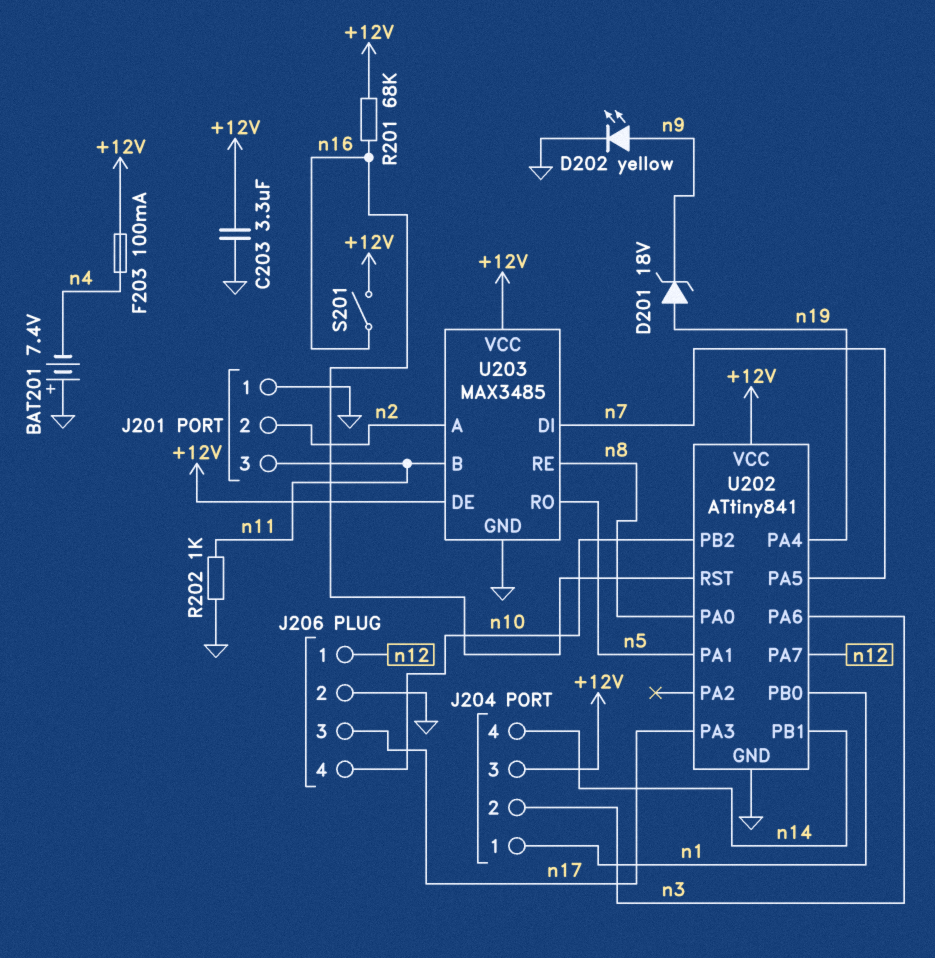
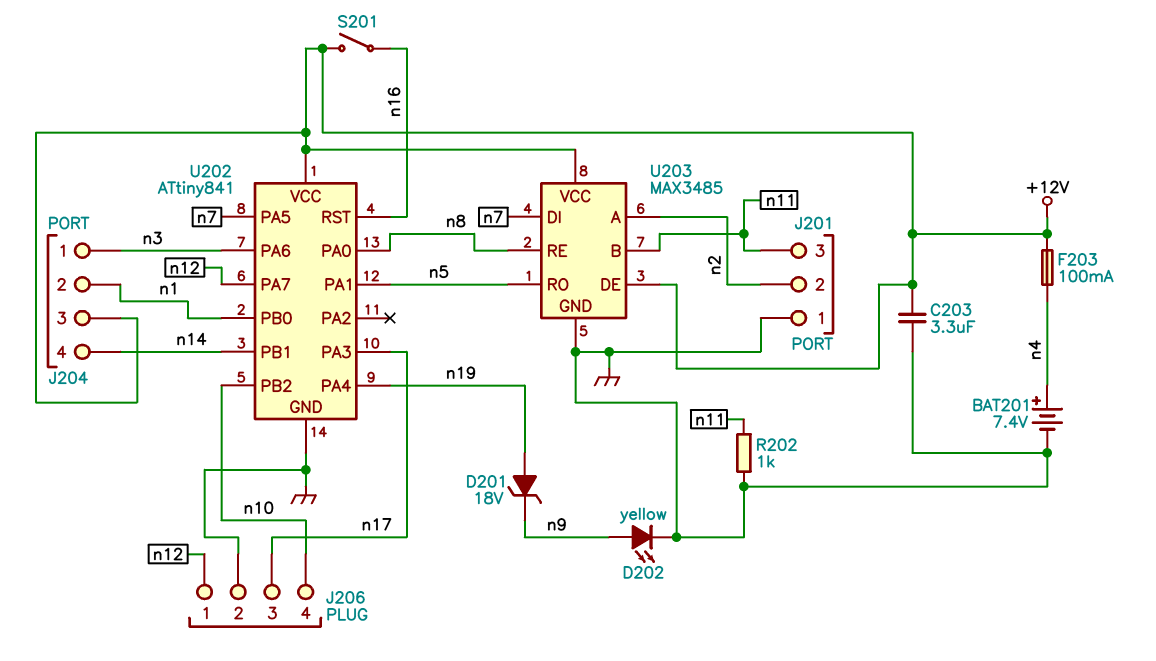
BAT201: 7.4V (plus GND, minus n4) -> 7.4V (plus n4, minus GND)
J204 pin 1: n1 -> n3
J204 pin 2: n3 -> n1
R201: 68k (+12V, n16) -> none

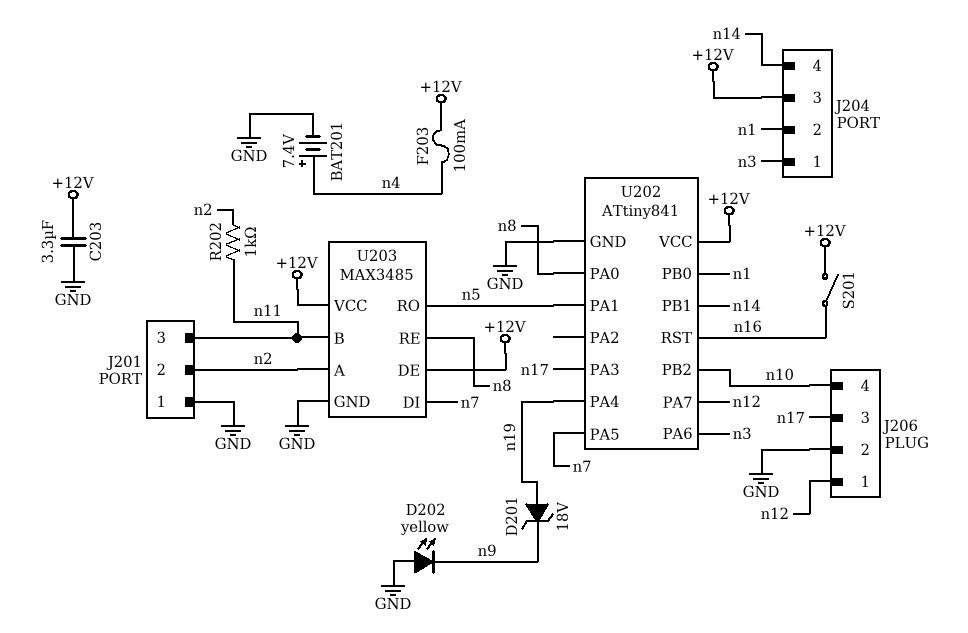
D202: LED yellow (A n9, K GND) -> LED yellow (A GND, K n9)
R202: 1k (GND, n11) -> 1k (n2, n11)

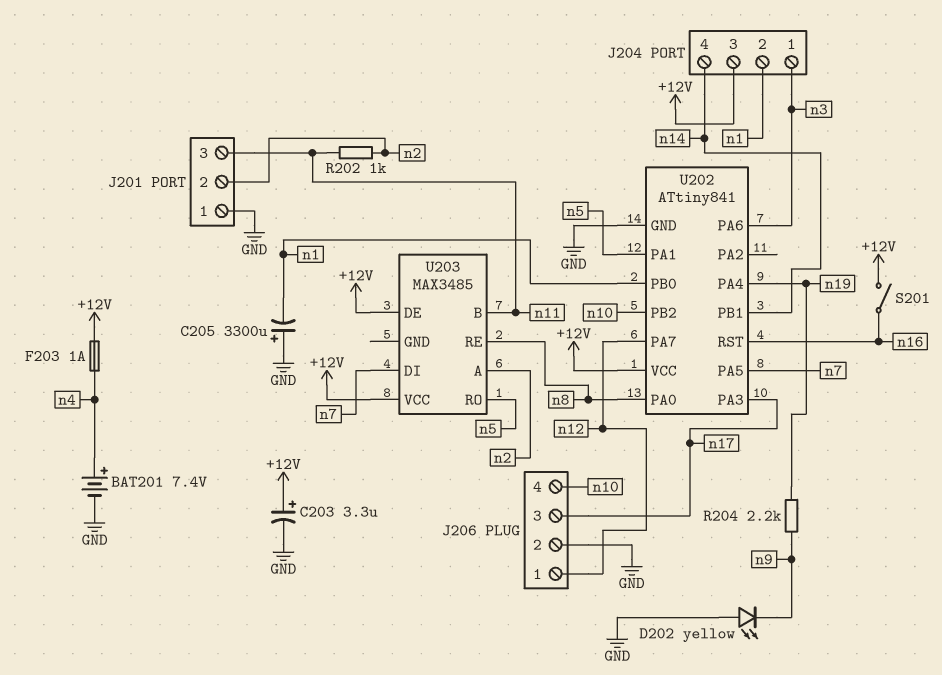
C203: 3.3uF (+12V, GND) -> 3.3uF (plus +12V, minus GND)
C205: none -> 3300uF (plus GND, minus n1)
D201: zener 18V (A n19, K n9) -> none
F203: 100mA (+12V, n4) -> 1A (+12V, n4)
R204: none -> 2.2k (n9, n19)
U203 pin GND: GND -> none

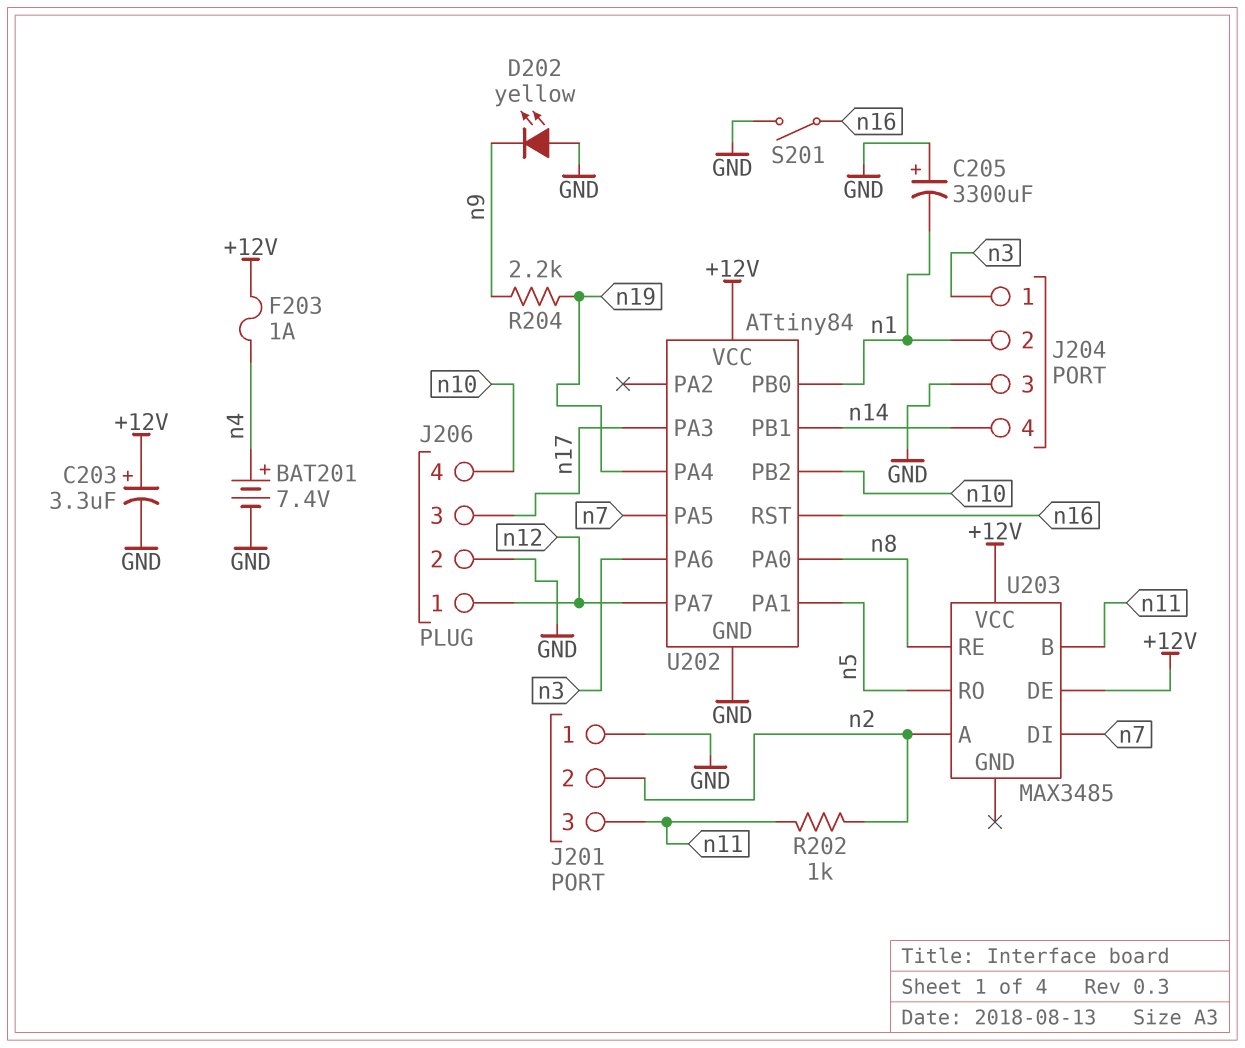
J204 pin 3: +12V -> GND
S201: switch (+12V, n16) -> switch (GND, n16)
U202: ATtiny841 -> ATtiny84

